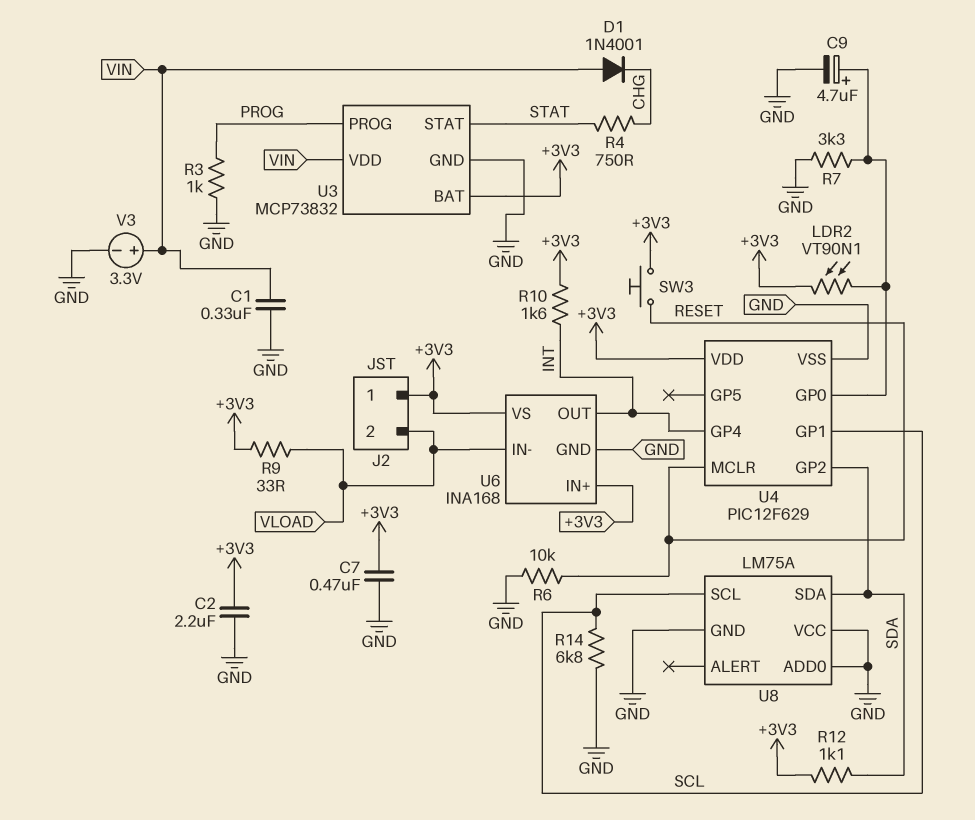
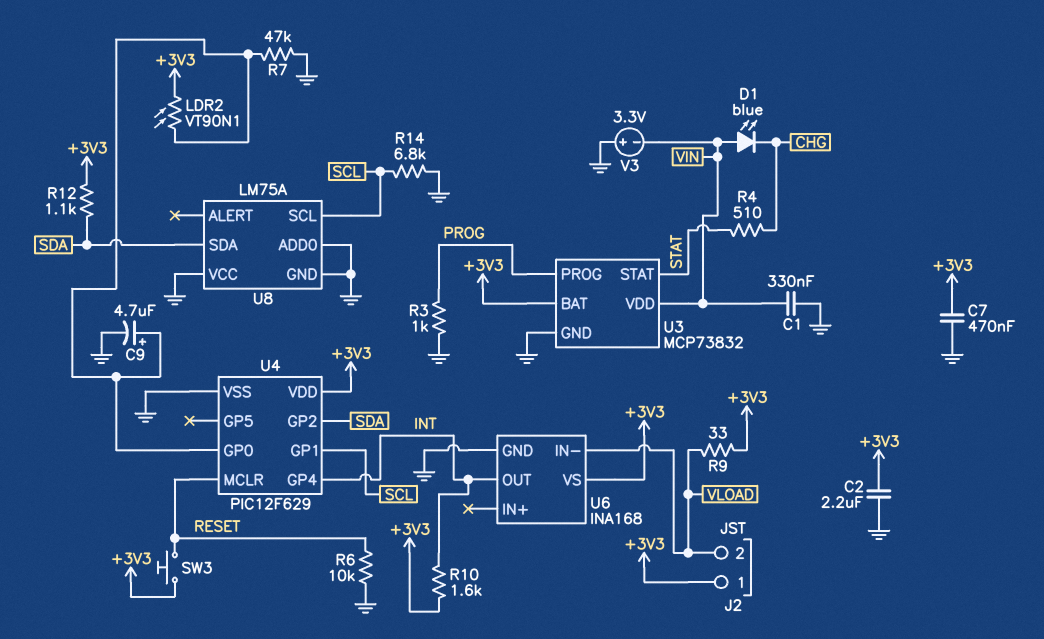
D1: diode 1N4001 (A VIN, K CHG) -> LED blue (A VIN, K CHG)
R4: 750 (CHG, STAT) -> 510 (CHG, STAT)
R7: 3.3k (GND, U4/GP0) -> 47k (GND, U4/GP0)
U6 pin IN+: +3V3 -> none
V3: 3.3V (plus VIN, minus GND) -> 3.3V (plus GND, minus VIN)

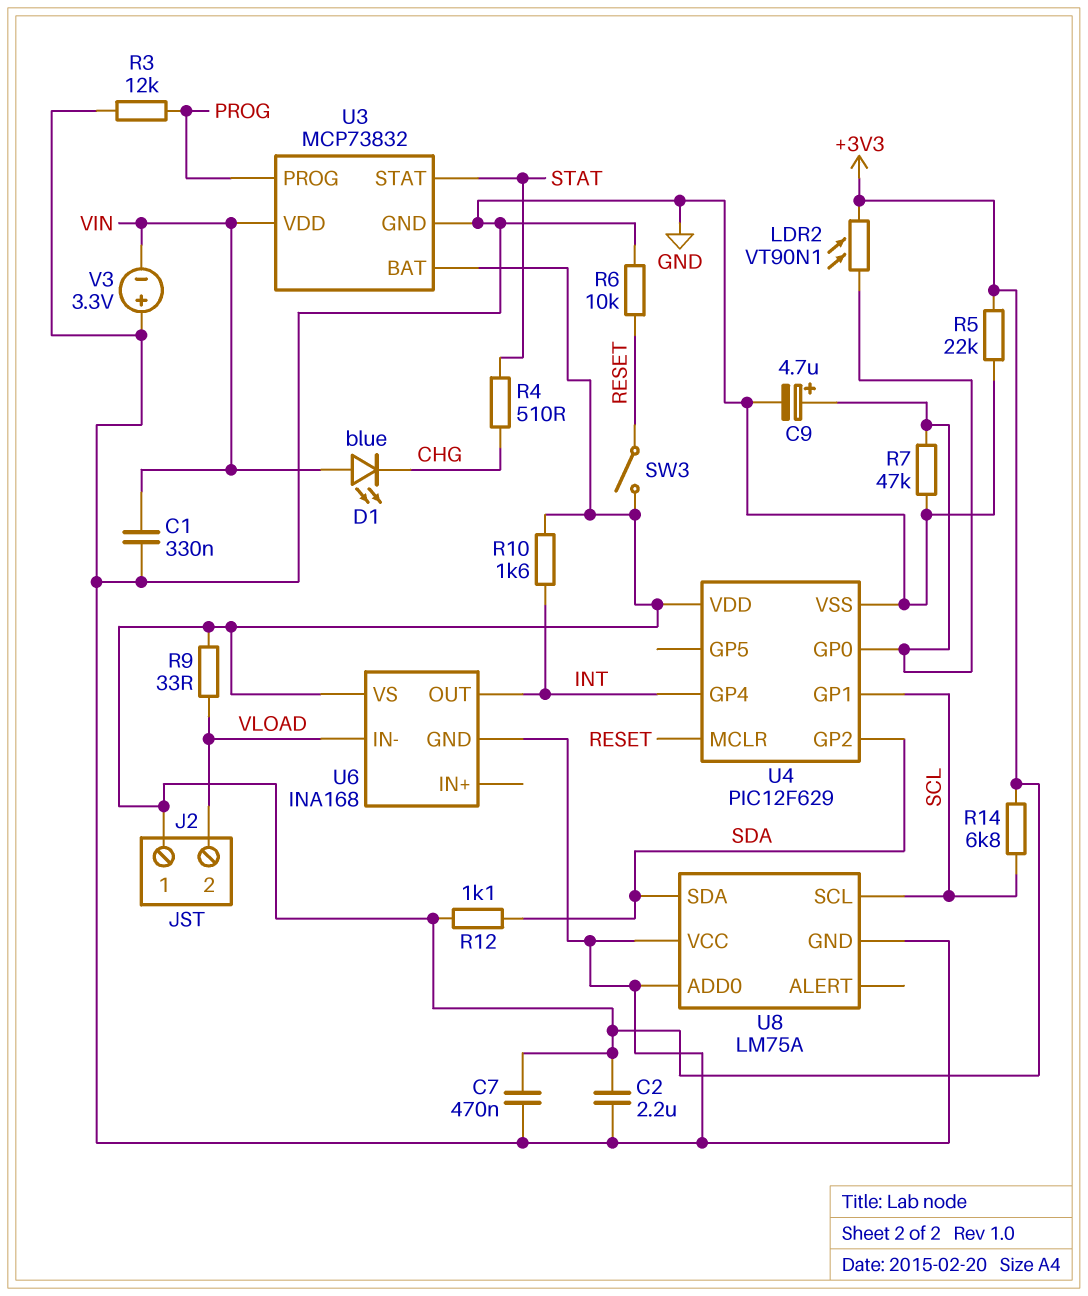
R3: 1k (GND, PROG) -> 12k (GND, PROG)
R5: none -> 22k (+3V3, GND)
R14: 6.8k (GND, SCL) -> 6.8k (+3V3, SCL)
SW3: button (+3V3, RESET) -> switch (+3V3, RESET)

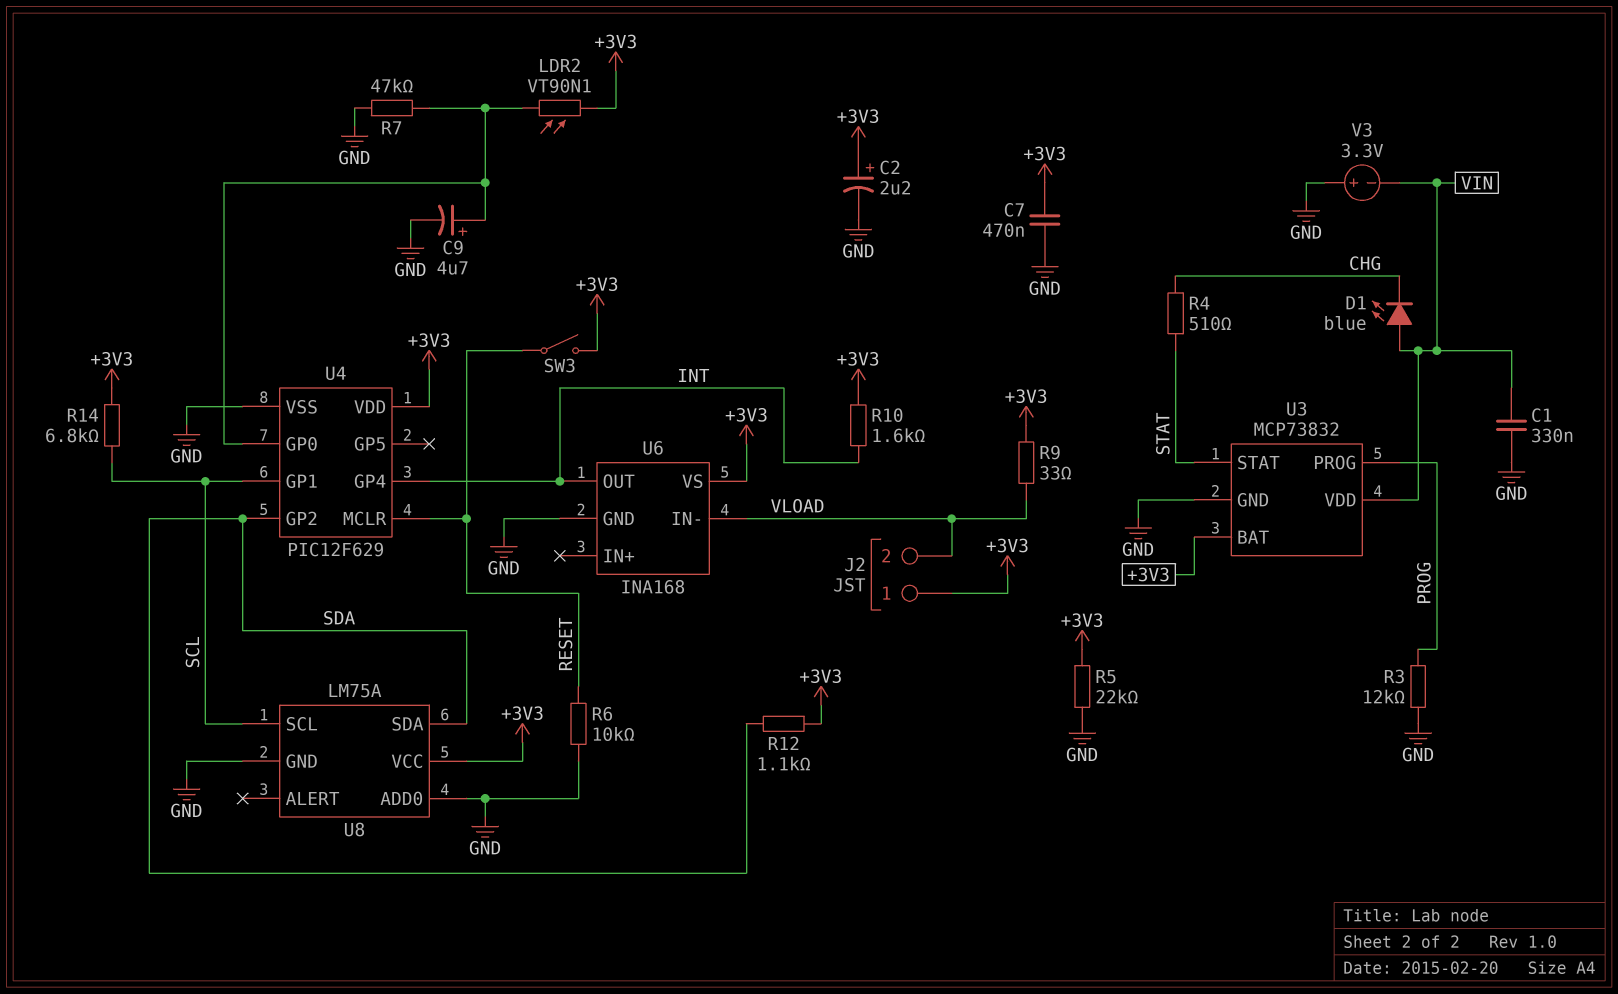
C2: 2.2uF (+3V3, GND) -> 2.2uF (plus +3V3, minus GND)
U8 pin VCC: GND -> +3V3

